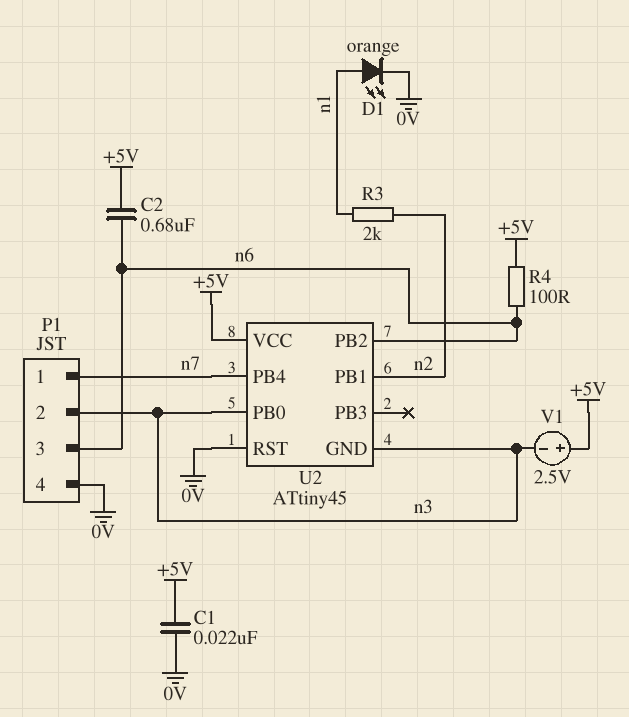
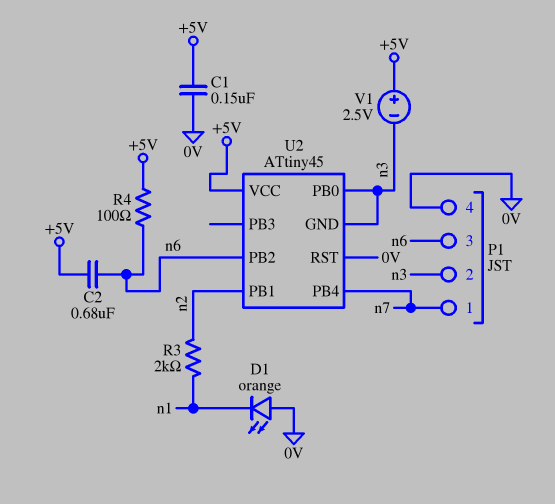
C1: 22nF (+5V, 0V) -> 150nF (+5V, 0V)
D1: LED orange (A n1, K 0V) -> LED orange (A 0V, K n1)

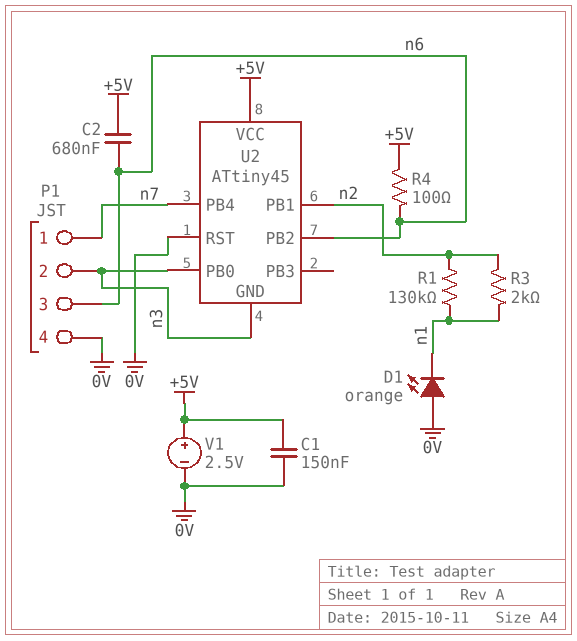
R1: none -> 130k (n1, n2)
V1: 2.5V (plus +5V, minus n3) -> 2.5V (plus +5V, minus 0V)

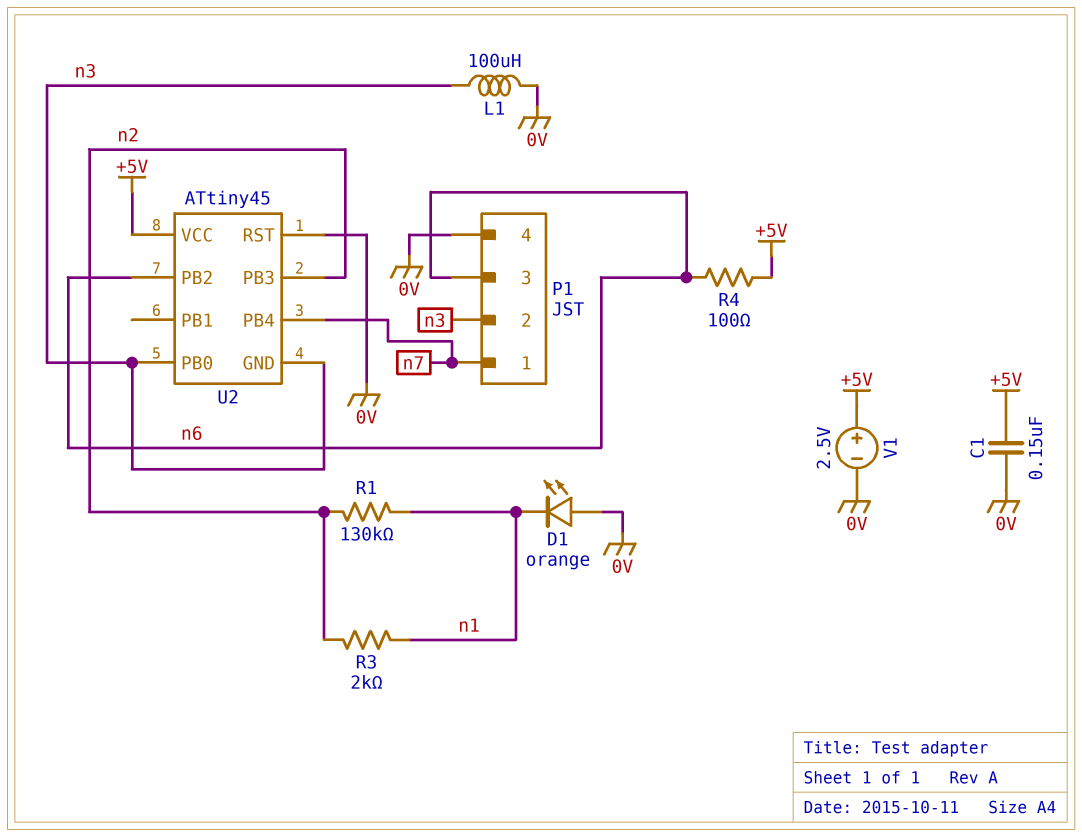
C2: 680nF (+5V, n6) -> none
L1: none -> 100uH (0V, n3)
U2 pin PB1: n2 -> none
U2 pin PB3: none -> n2

